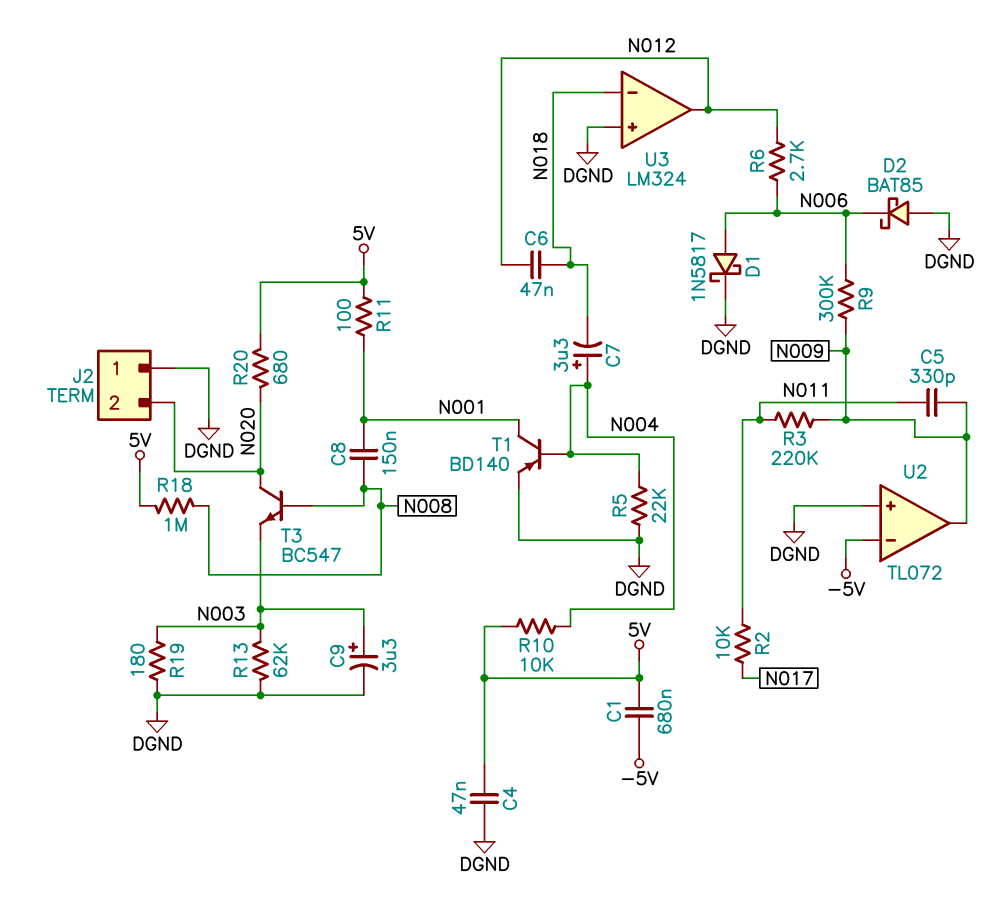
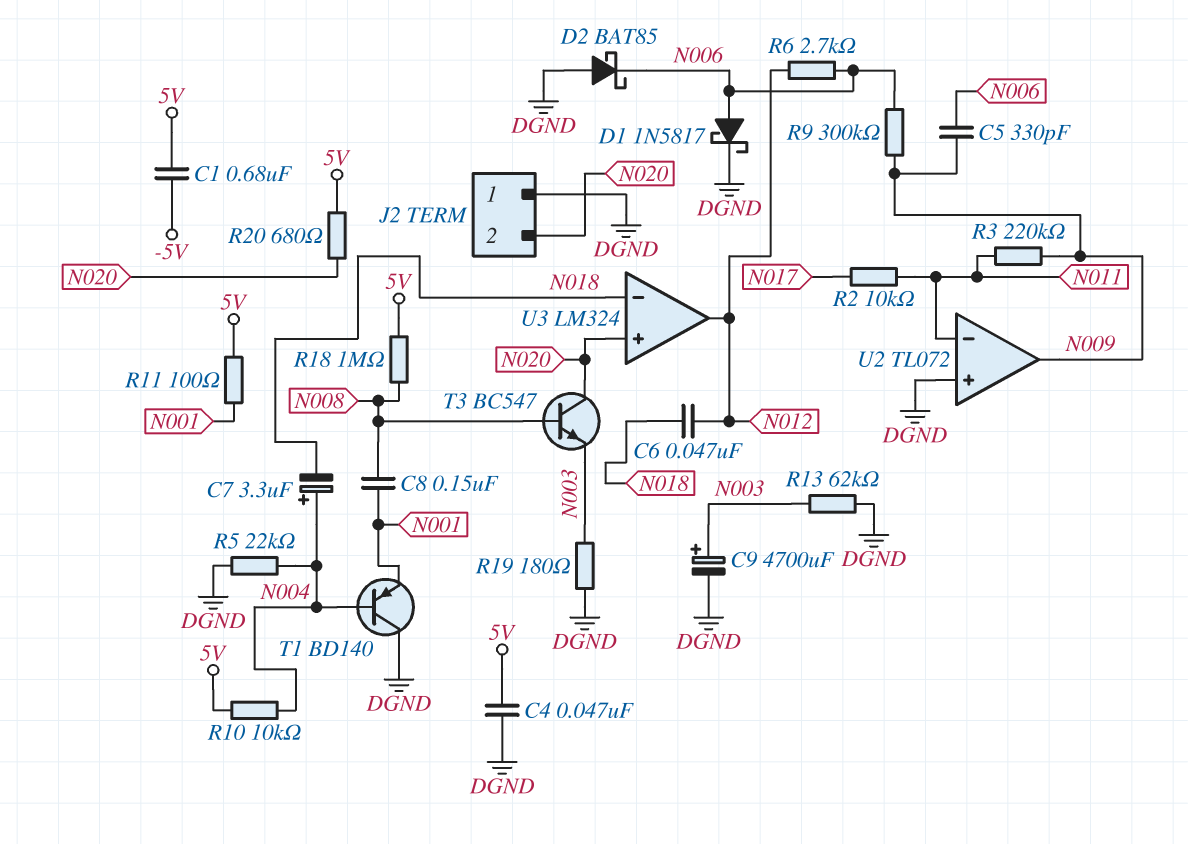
C5: 330pF (N009, N011) -> 330pF (N006, N009)
C9: 3.3uF (plus N003, minus DGND) -> 4700uF (plus N003, minus DGND)
T1: PNP BD140 (B N004, C N001, E DGND) -> PNP BD140 (B N004, C DGND, E N001)
U2 pin in-: -5V -> N011
U3 pin in+: DGND -> N020

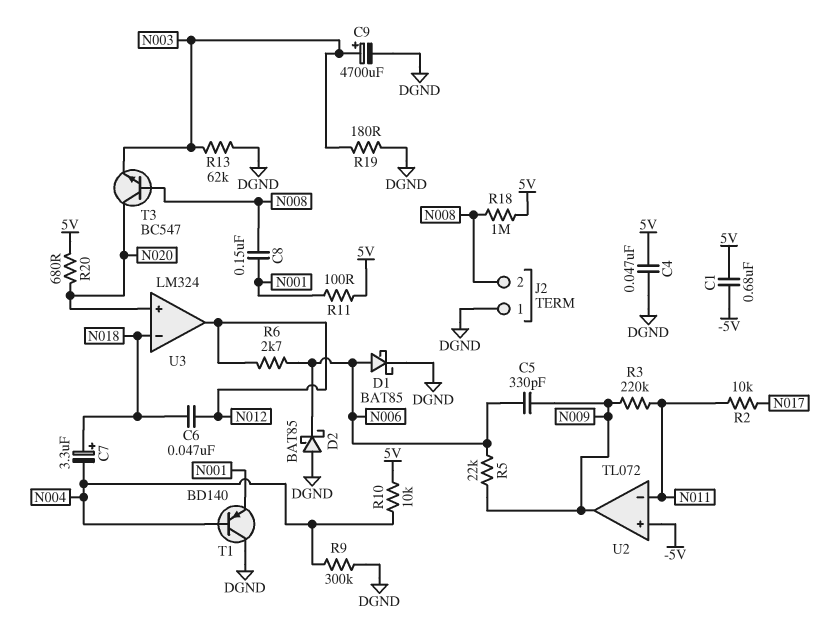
C7: 3.3uF (plus N004, minus N018) -> 3.3uF (plus N018, minus N004)
D1: schottky 1N5817 (A N006, K DGND) -> schottky BAT85 (A N006, K DGND)
J2 pin 2: N020 -> N008
R5: 22k (DGND, N004) -> 22k (N006, N009)
R9: 300k (N006, N009) -> 300k (DGND, N004)
U2 pin in+: DGND -> -5V

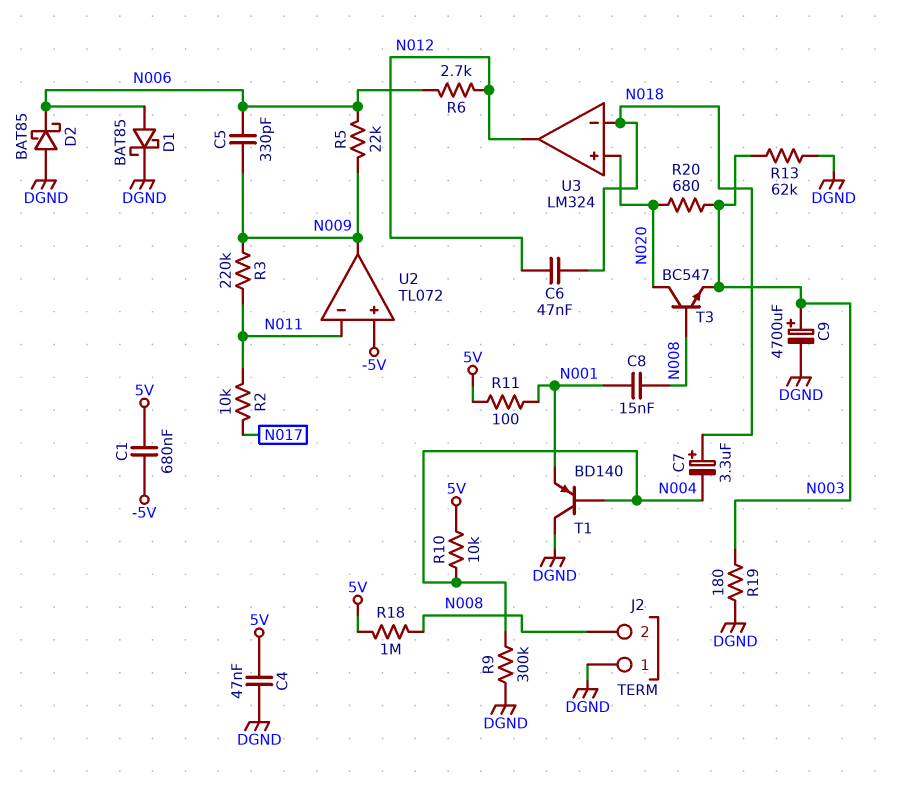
C8: 150nF (N001, N008) -> 15nF (N001, N008)
R20: 680 (5V, N020) -> 680 (N003, N020)

